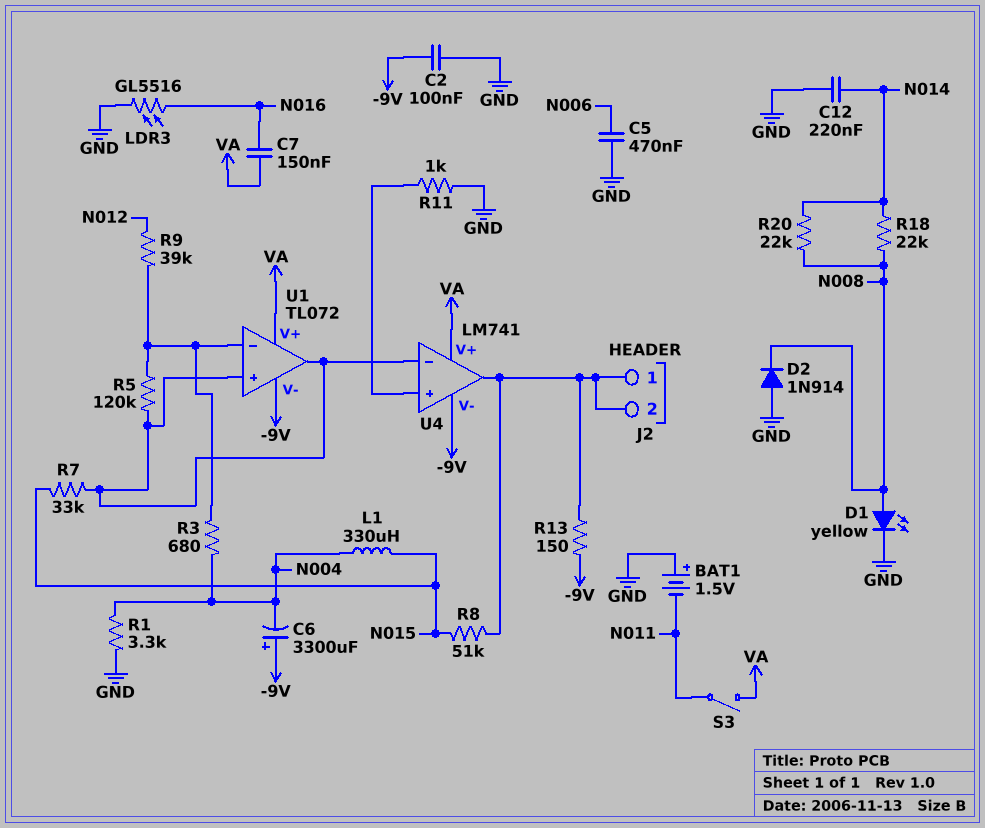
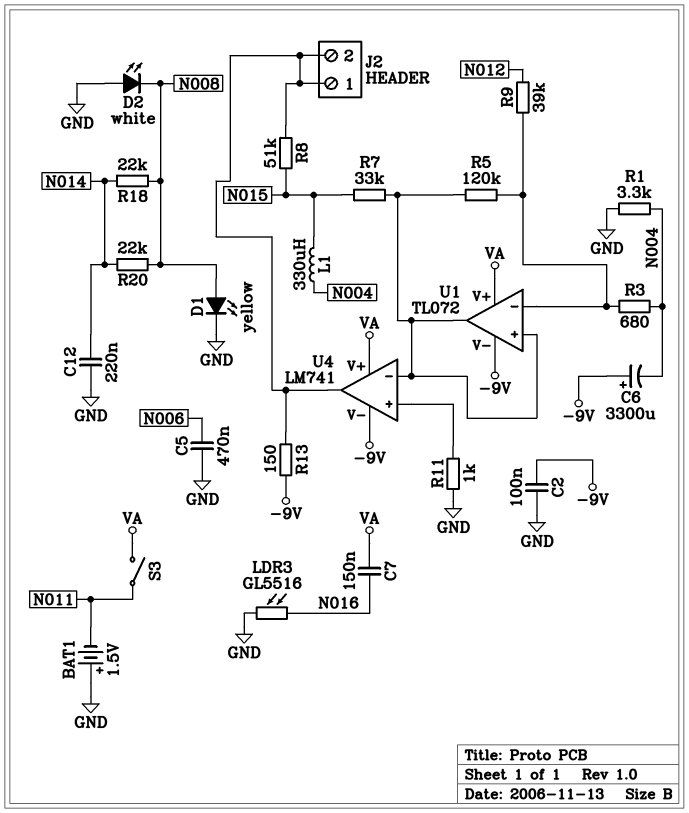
D2: diode 1N914 (A GND, K N008) -> LED white (A GND, K N008)

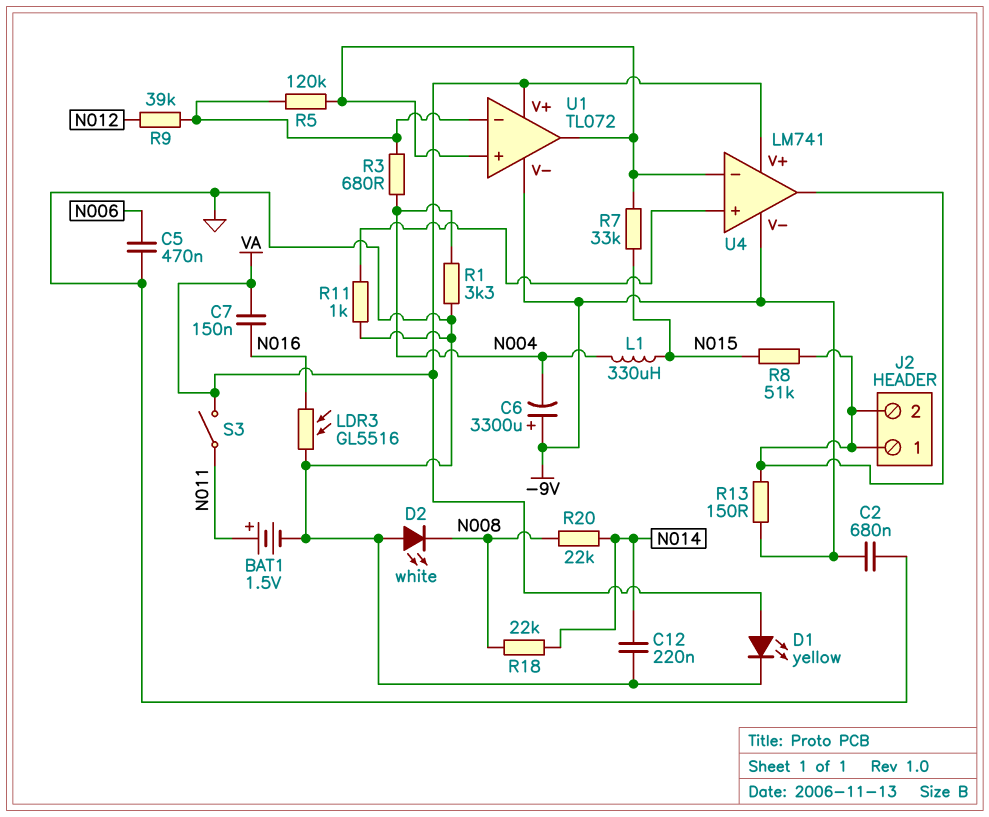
BAT1: 1.5V (plus GND, minus N011) -> 1.5V (plus N011, minus GND)
C2: 100nF (-9V, GND) -> 680nF (-9V, GND)
D1: LED yellow (A N008, K GND) -> LED yellow (A VA, K GND)

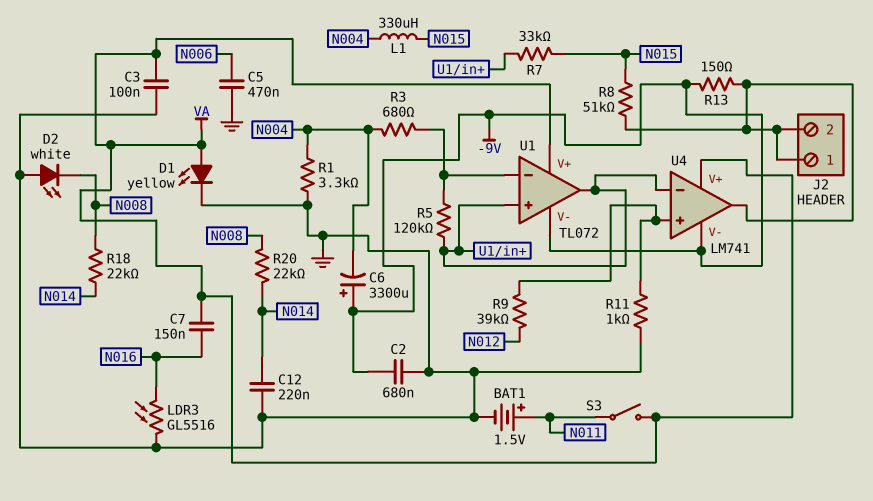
C3: none -> 100nF (GND, VA)
R9: 39k (N012, U1/in-) -> 39k (N012, U4/in+)

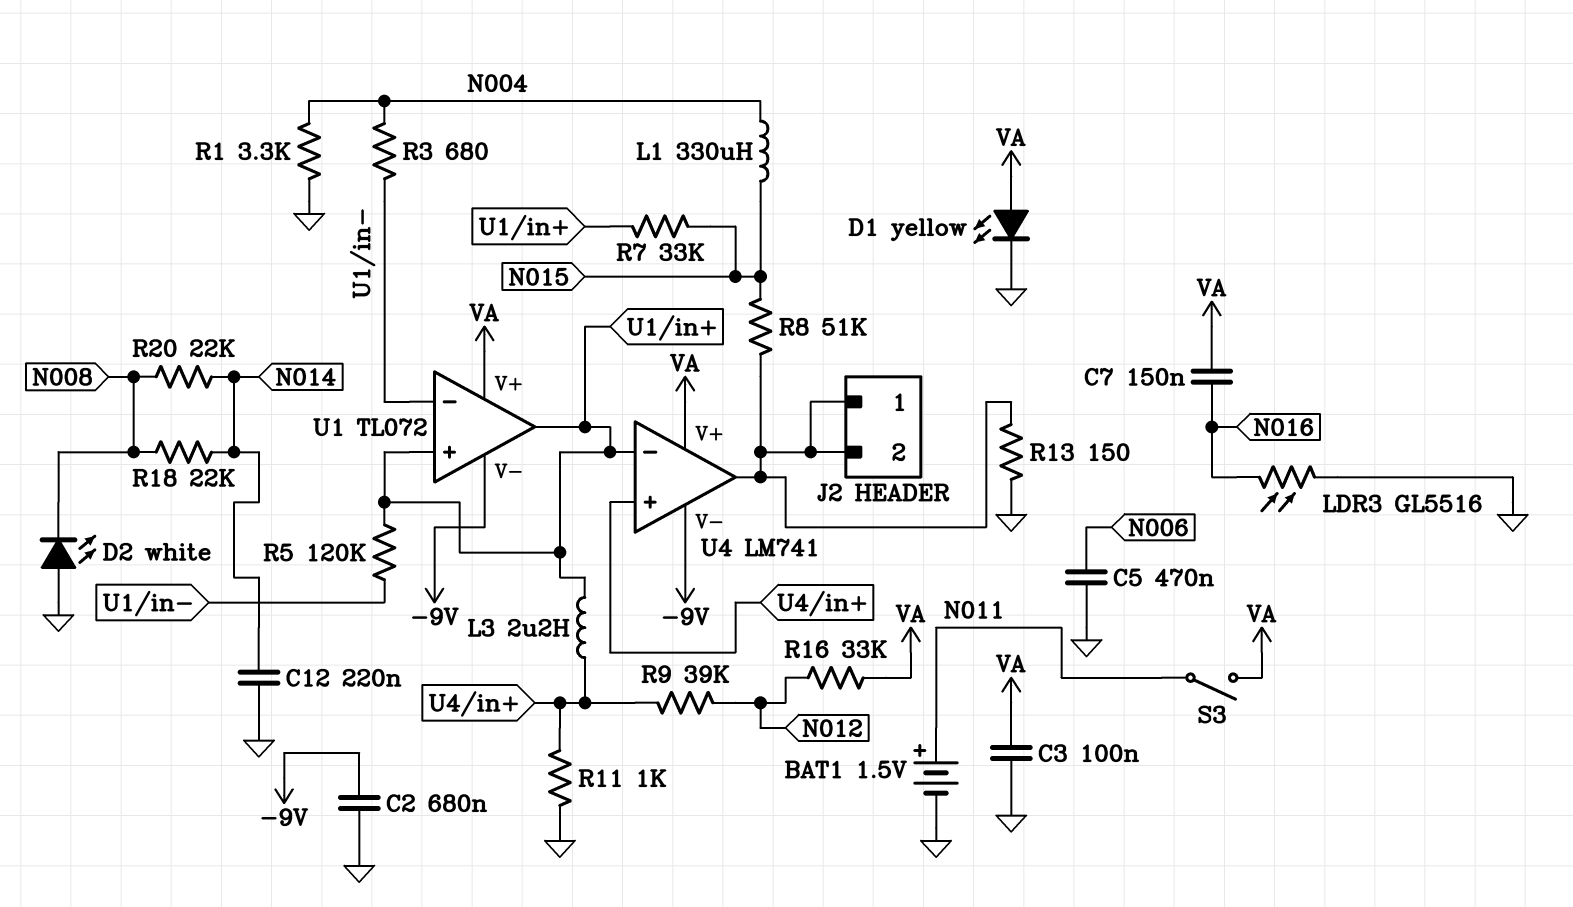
C6: 3300uF (plus -9V, minus N004) -> none
L3: none -> 2.2uH (U1/in+, U4/in+)
R13: 150 (-9V, J2/1) -> 150 (GND, J2/1)
R16: none -> 33k (N012, VA)

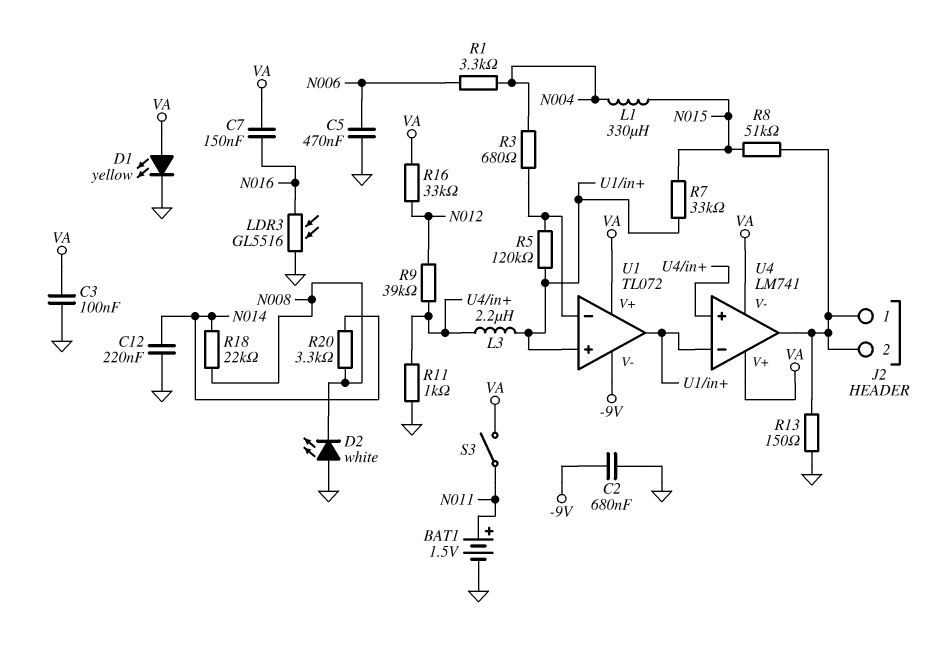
R1: 3.3k (GND, N004) -> 3.3k (N004, N006)
R20: 22k (N008, N014) -> 3.3k (N008, N014)
U4 pin V-: -9V -> VA

